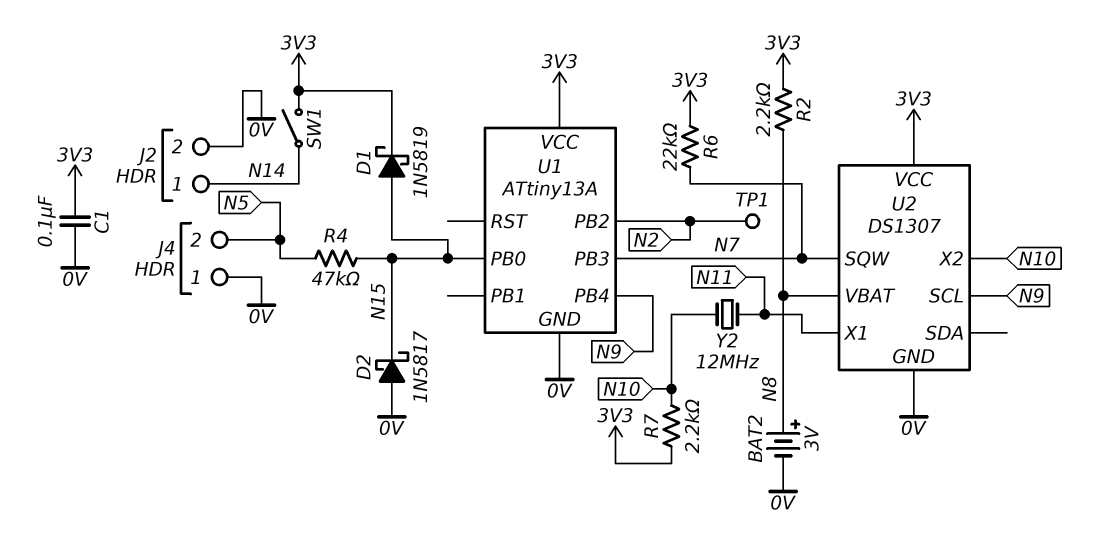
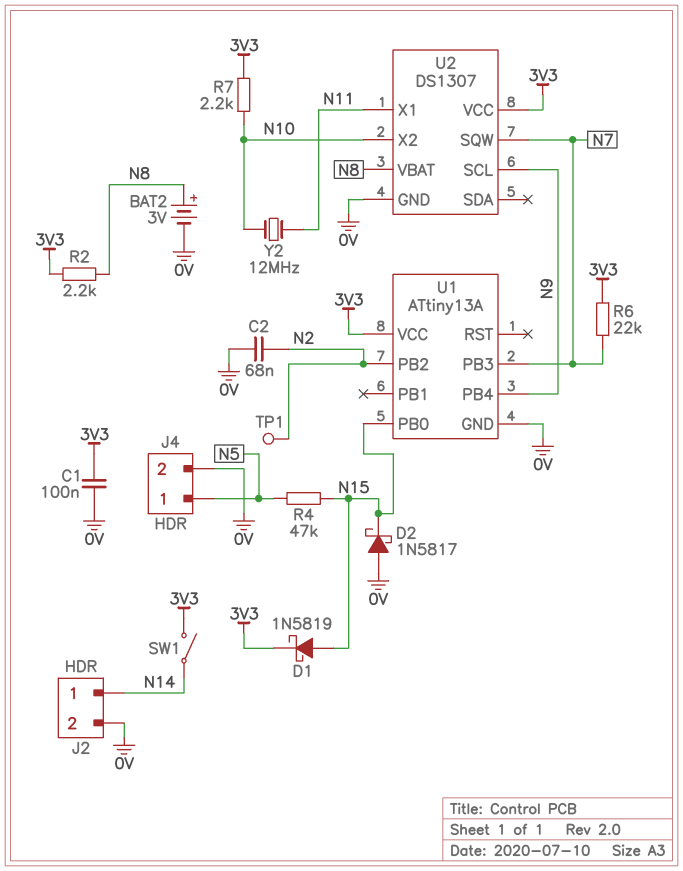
C2: none -> 68nF (0V, N2)
J4 pin 1: 0V -> N5
J4 pin 2: N5 -> 0V

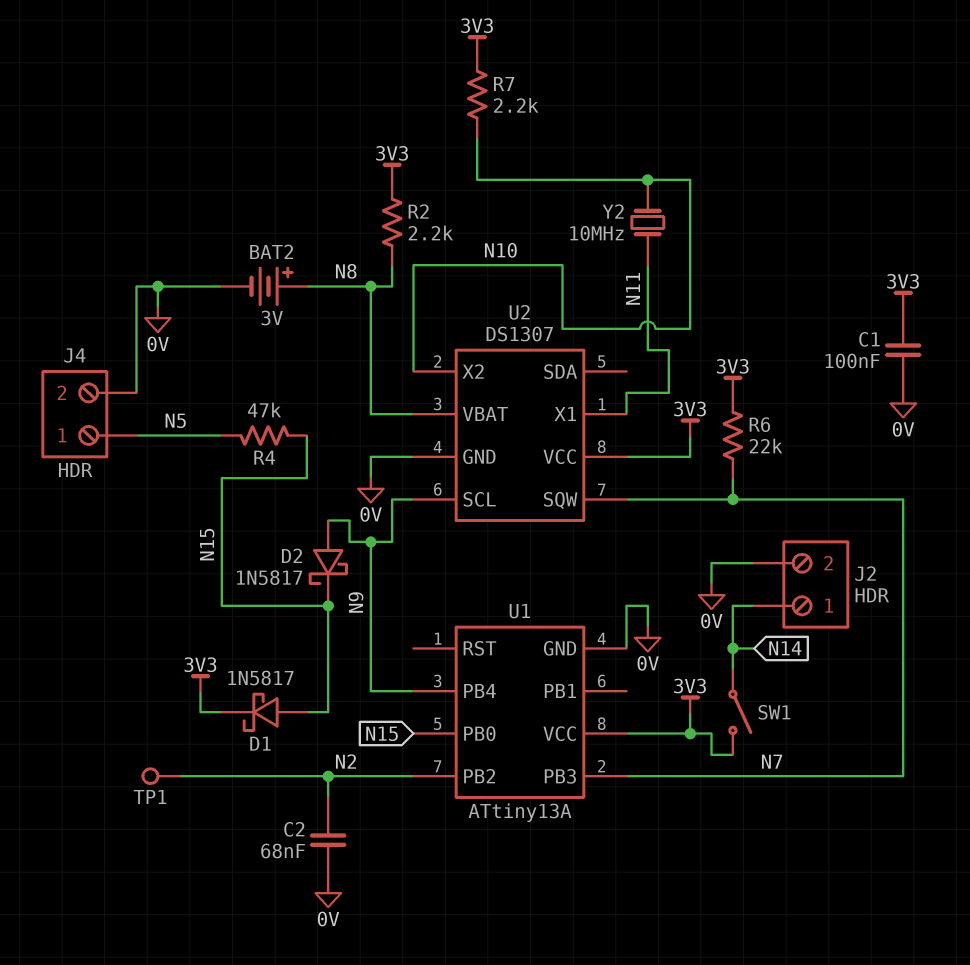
D1: schottky 1N5819 (A N15, K 3V3) -> schottky 1N5817 (A N15, K 3V3)
D2: schottky 1N5817 (A 0V, K N15) -> schottky 1N5817 (A N9, K N15)
Y2: 12MHz (N10, N11) -> 10MHz (N10, N11)

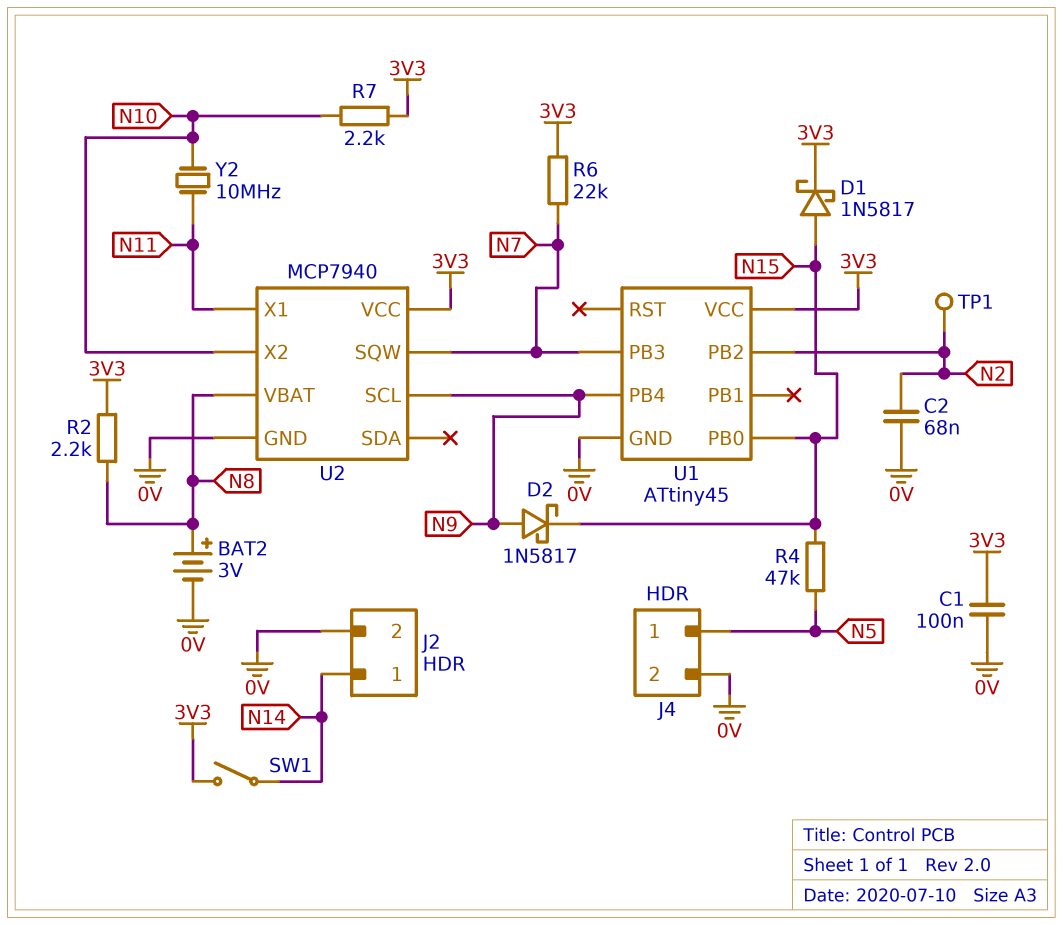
U1: ATtiny13A -> ATtiny45
U2: DS1307 -> MCP7940

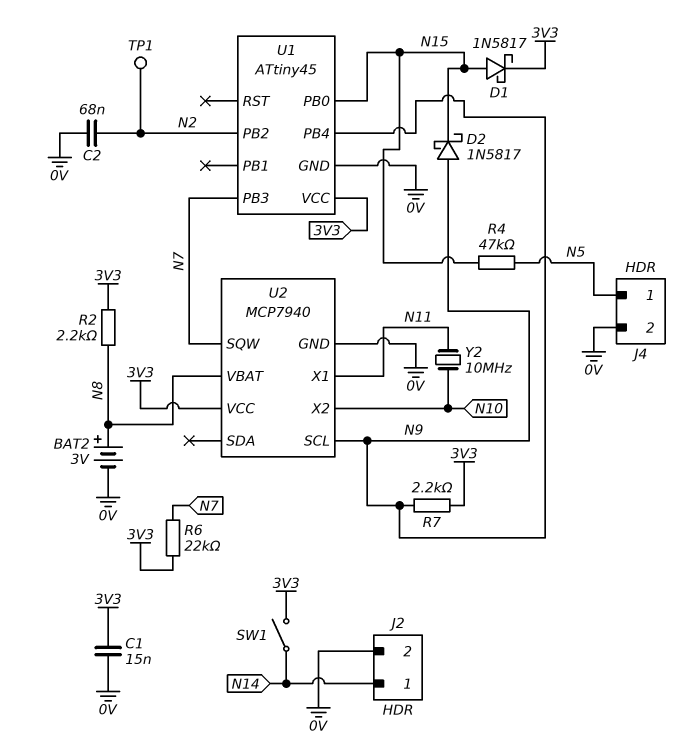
C1: 100nF (0V, 3V3) -> 15nF (0V, 3V3)
R7: 2.2k (3V3, N10) -> 2.2k (3V3, N9)

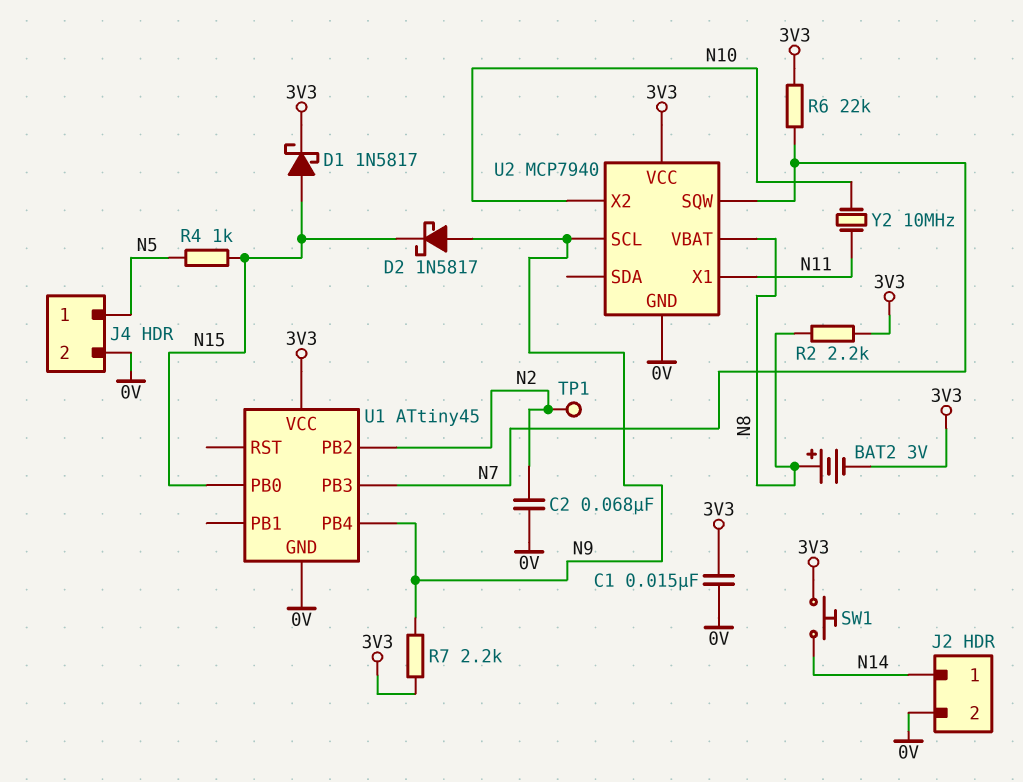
BAT2: 3V (plus N8, minus 0V) -> 3V (plus N8, minus 3V3)
R4: 47k (N5, N15) -> 1k (N5, N15)
SW1: switch (3V3, N14) -> button (3V3, N14)

